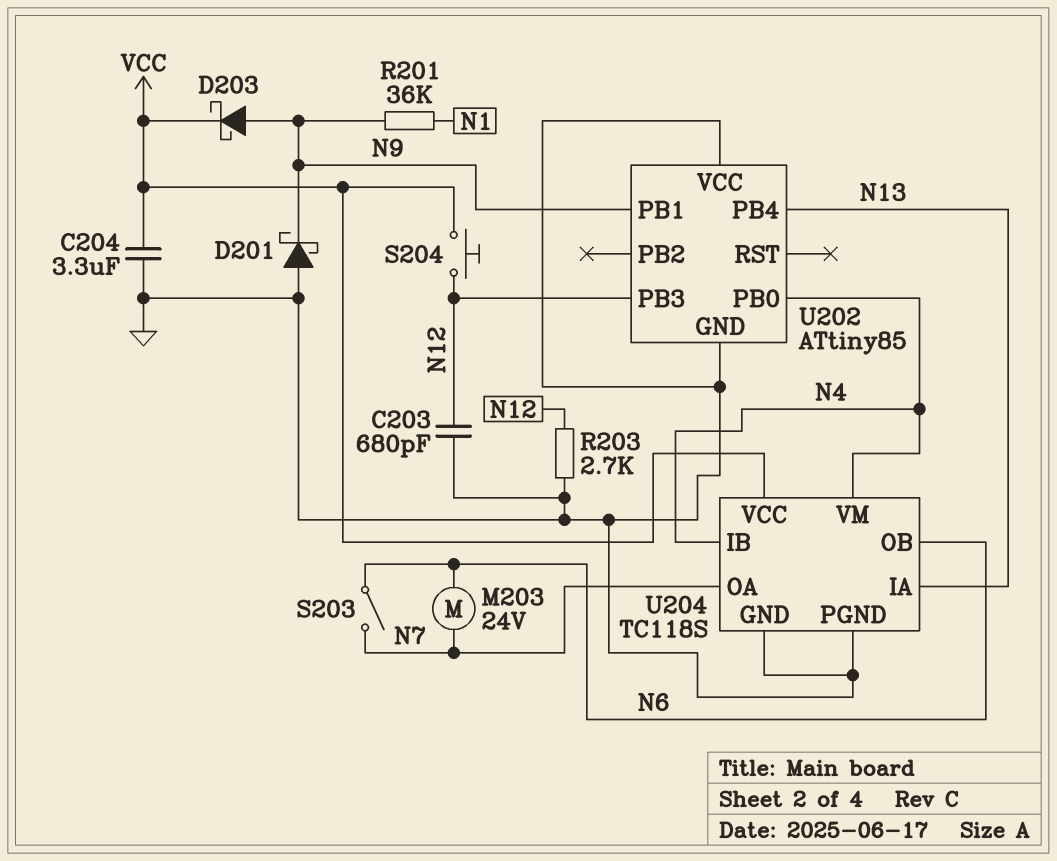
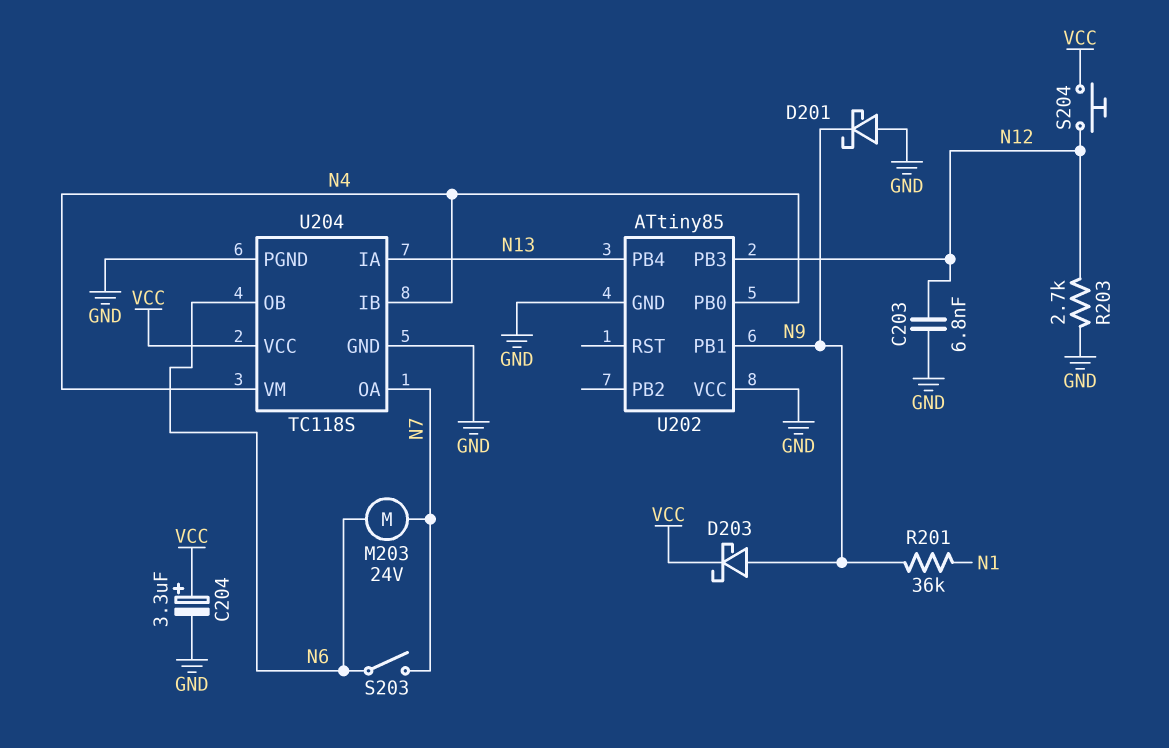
C203: 680pF (GND, N12) -> 6.8nF (GND, N12)
C204: 3.3uF (GND, VCC) -> 3.3uF (plus VCC, minus GND)

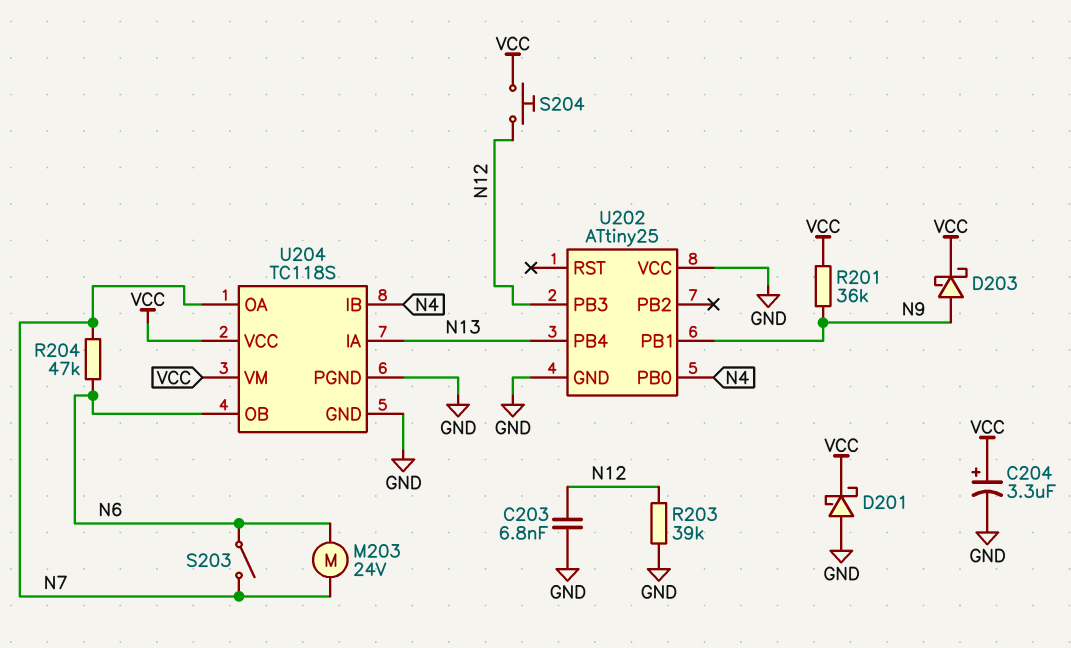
D201: schottky (A GND, K N9) -> schottky (A GND, K VCC)
R201: 36k (N1, N9) -> 36k (N9, VCC)
R203: 2.7k (GND, N12) -> 39k (GND, N12)
R204: none -> 47k (N6, N7)
U202: ATtiny85 -> ATtiny25
U204 pin VM: N4 -> VCC

